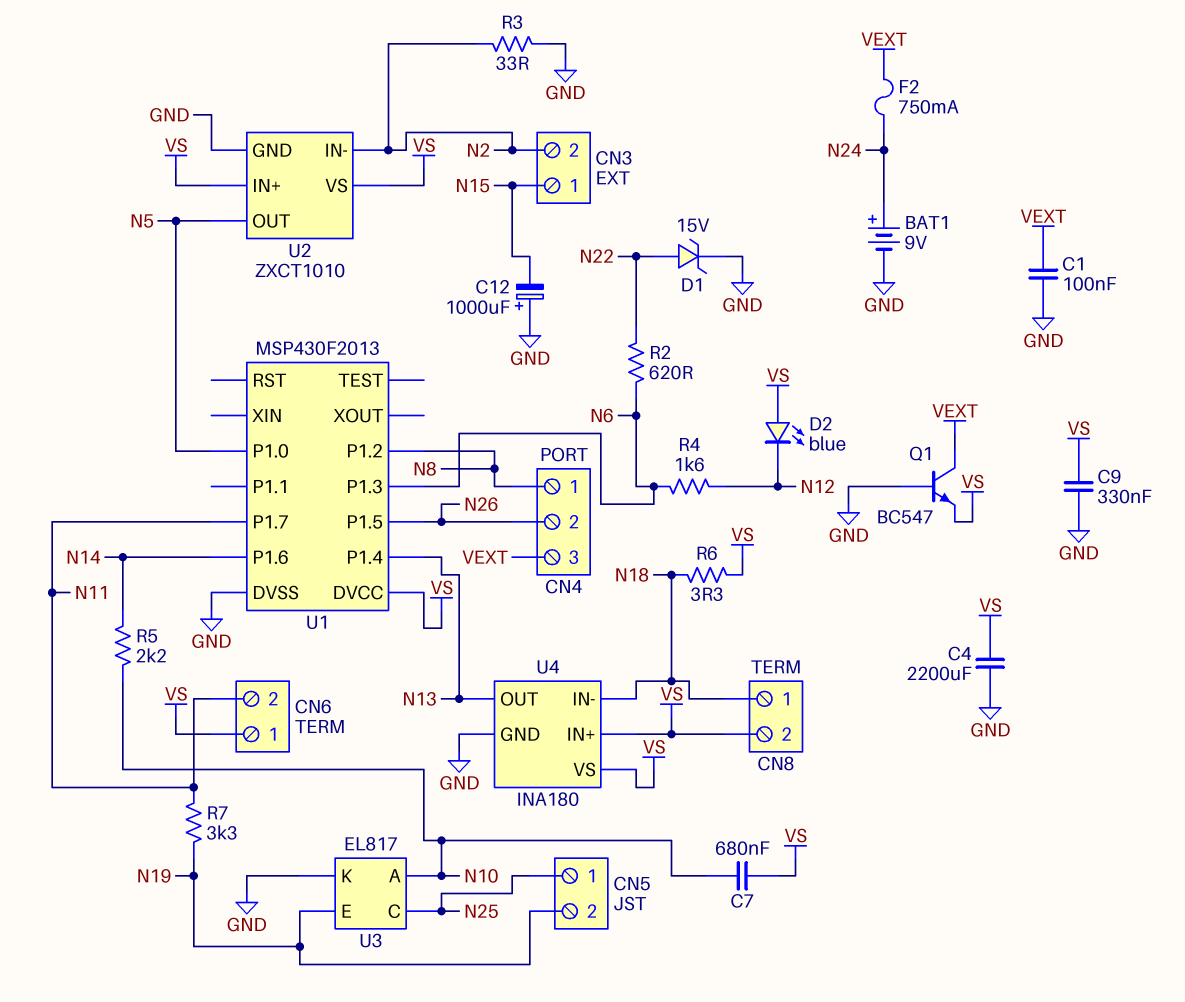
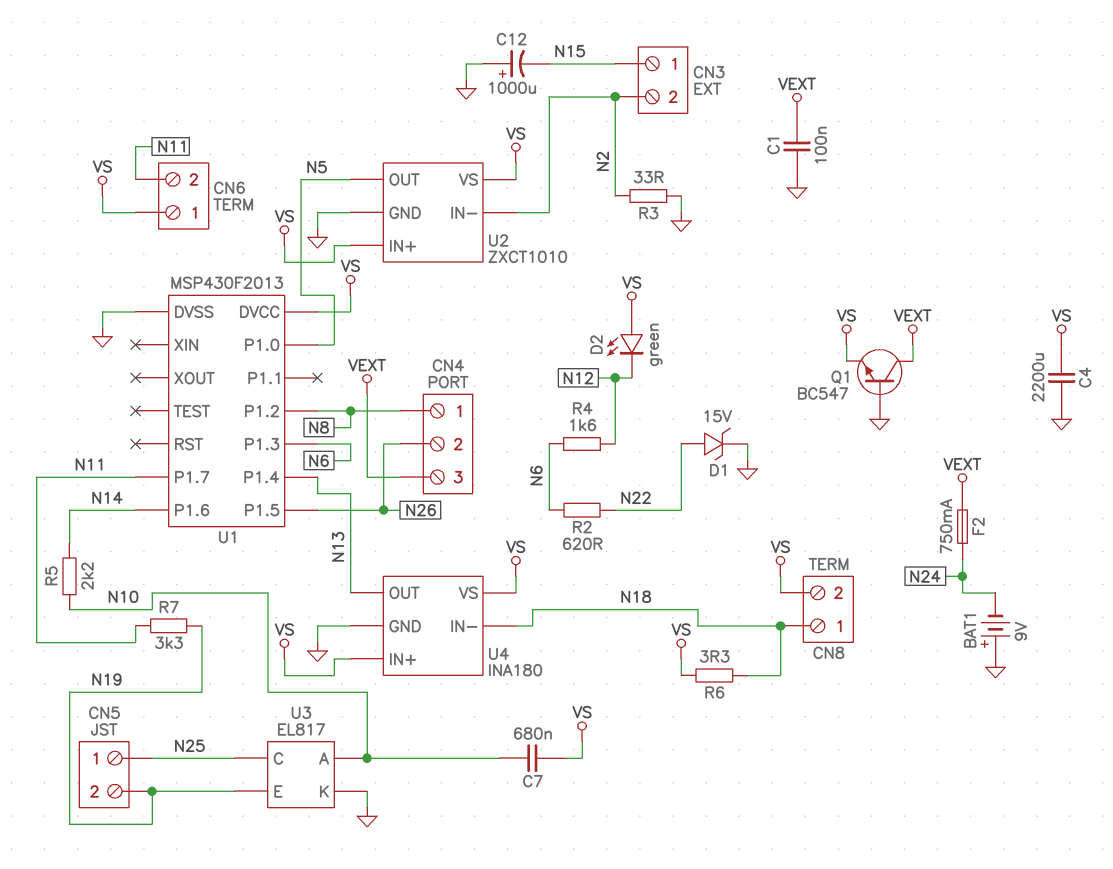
BAT1: 9V (plus N24, minus GND) -> 9V (plus GND, minus N24)
C9: 330nF (GND, VS) -> none
D2: LED blue (A VS, K N12) -> LED green (A VS, K N12)

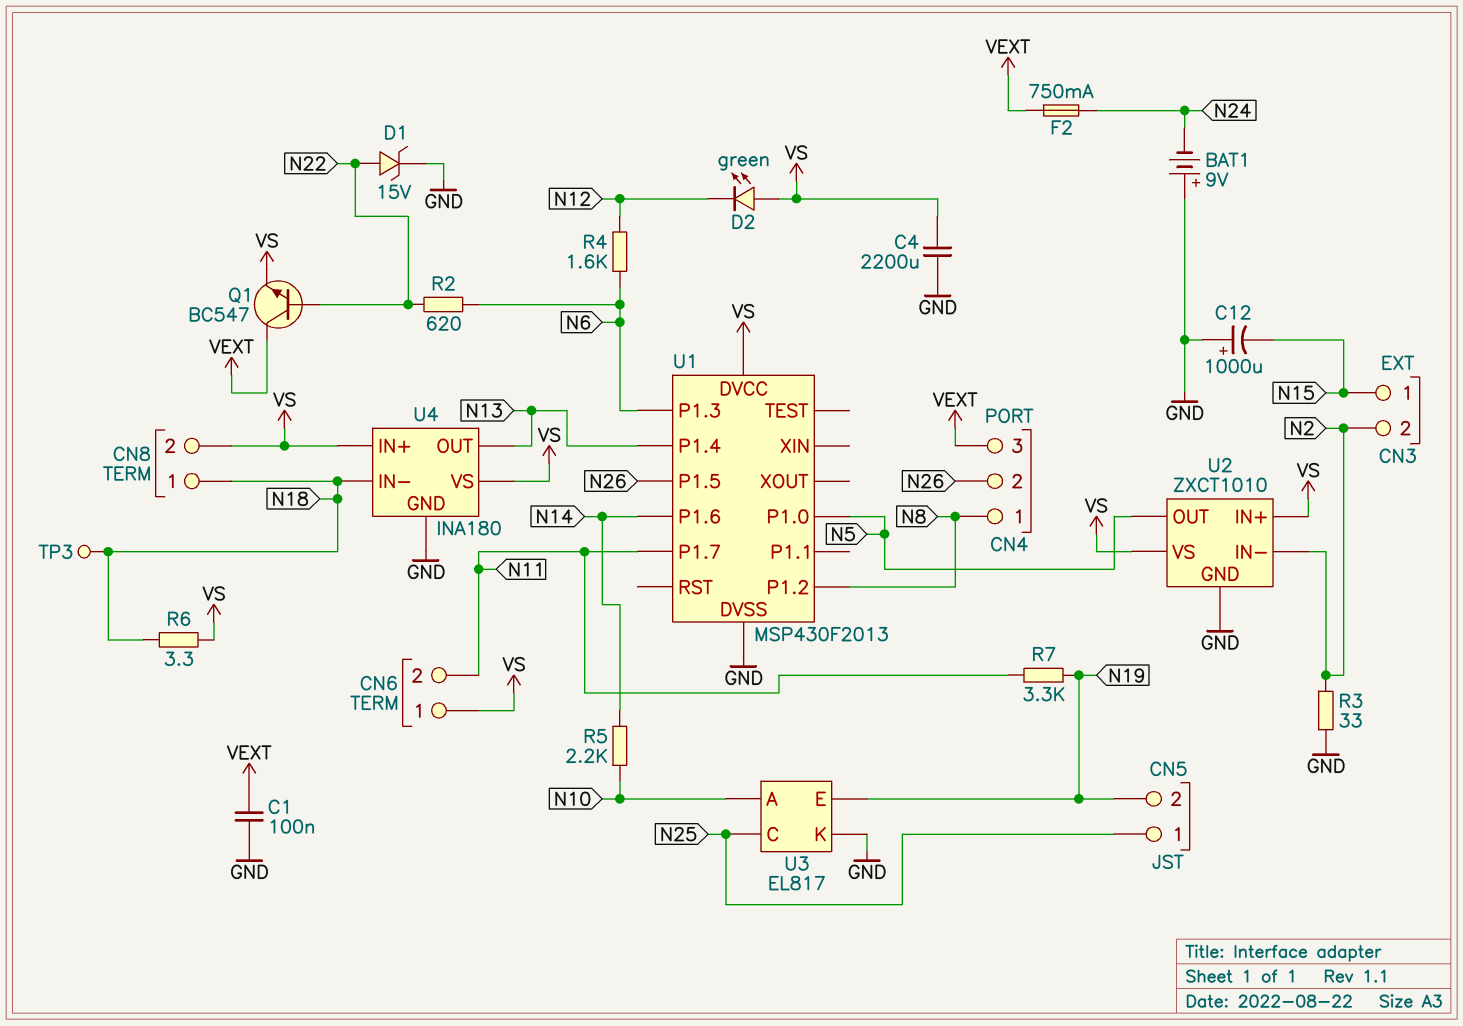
C7: 680nF (N10, VS) -> none
Q1: NPN BC547 (B GND, C VEXT, E VS) -> NPN BC547 (B N22, C VEXT, E VS)
TP3: none -> test point (N18)

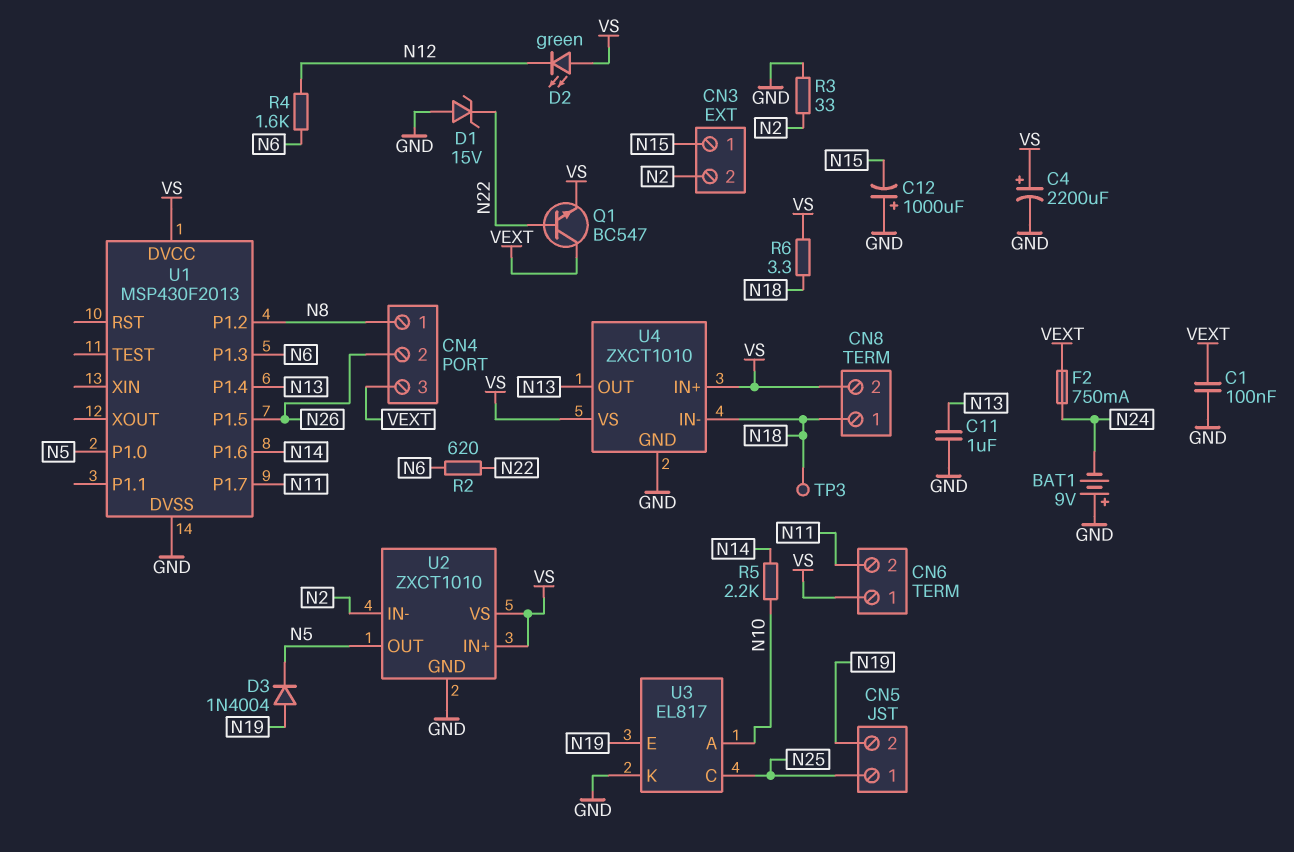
C4: 2200uF (GND, VS) -> 2200uF (plus VS, minus GND)
C11: none -> 1uF (GND, N13)
D1: zener 15V (A N22, K GND) -> zener 15V (A GND, K N22)
D3: none -> diode 1N4004 (A N19, K N5)
R7: 3.3k (N11, N19) -> none
U4: INA180 -> ZXCT1010

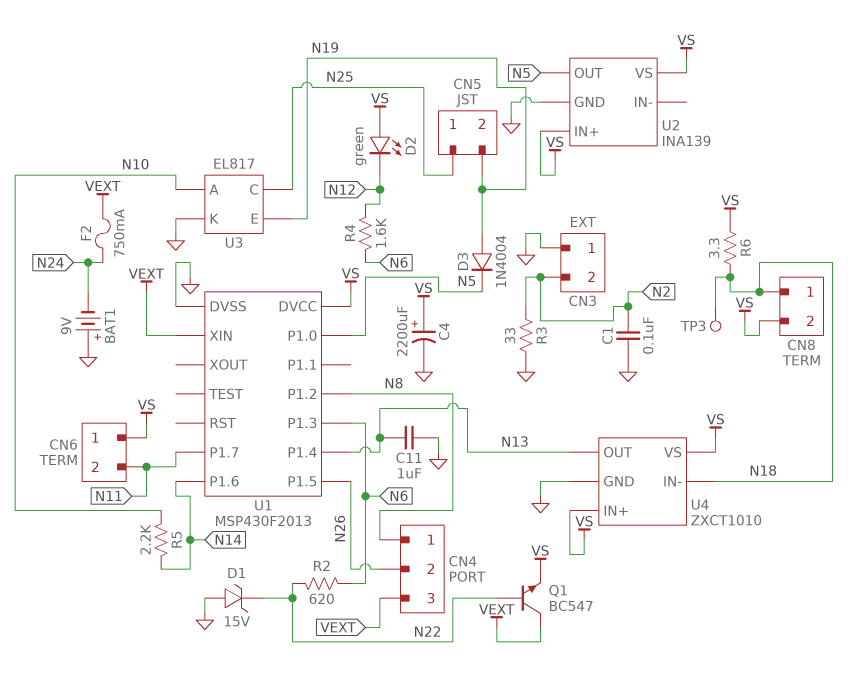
C1: 100nF (GND, VEXT) -> 100nF (GND, N2)
C12: 1000uF (plus GND, minus N15) -> none
CN3 pin 1: N15 -> GND
U1 pin XIN: none -> VEXT
U2: ZXCT1010 -> INA139
U2 pin IN-: N2 -> none

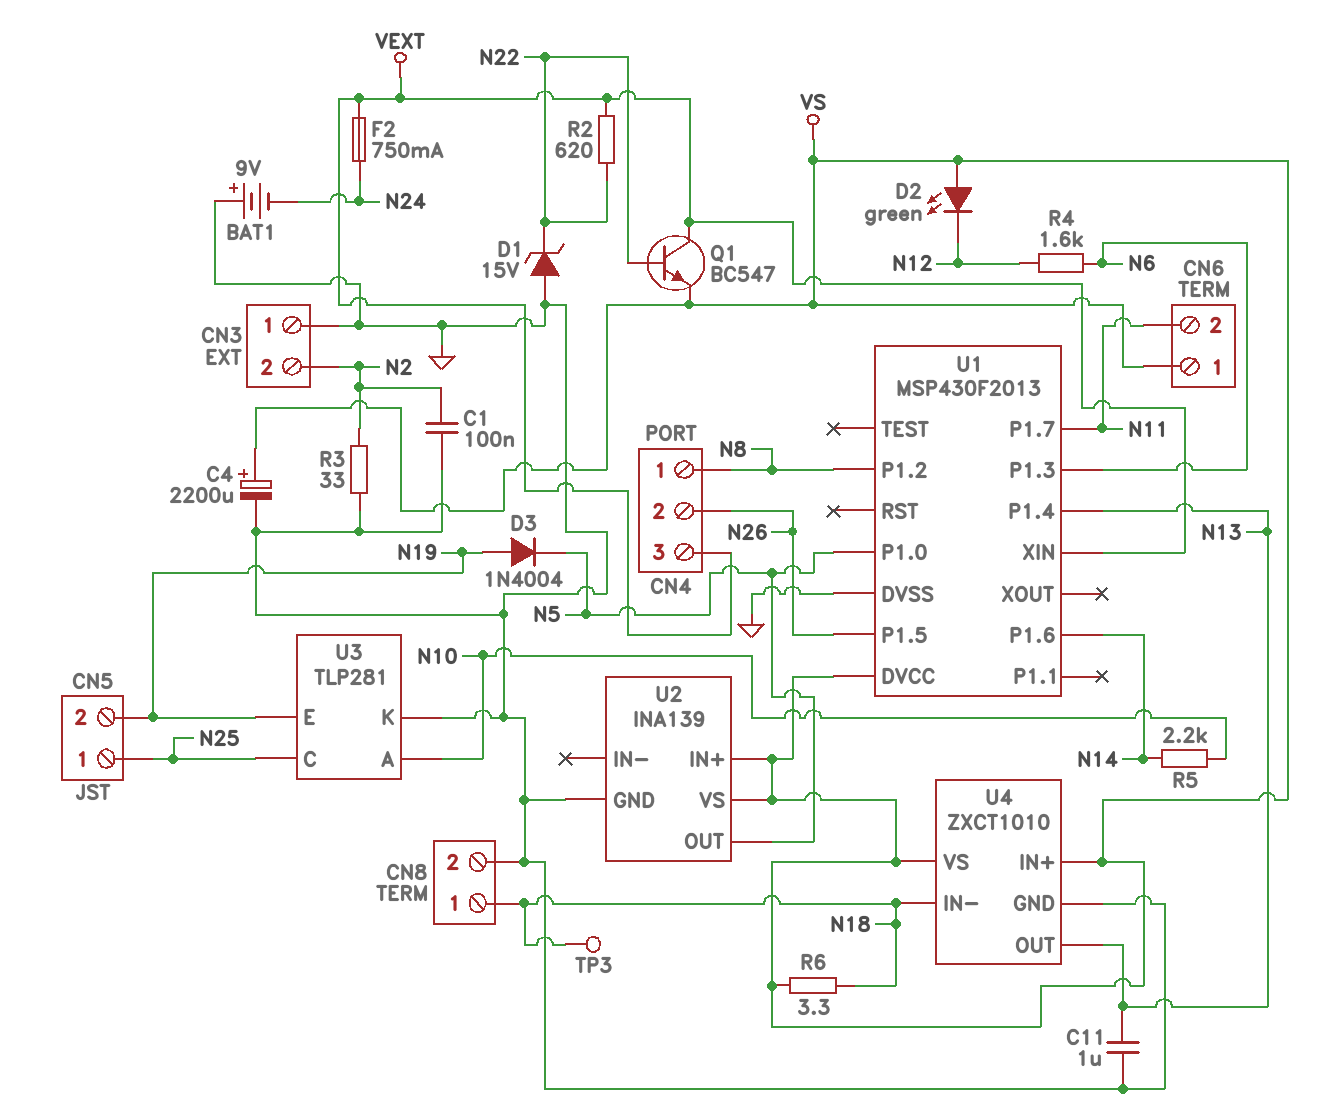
CN8 pin 2: VS -> GND
R2: 620 (N6, N22) -> 620 (N22, VEXT)
U3: EL817 -> TLP281

